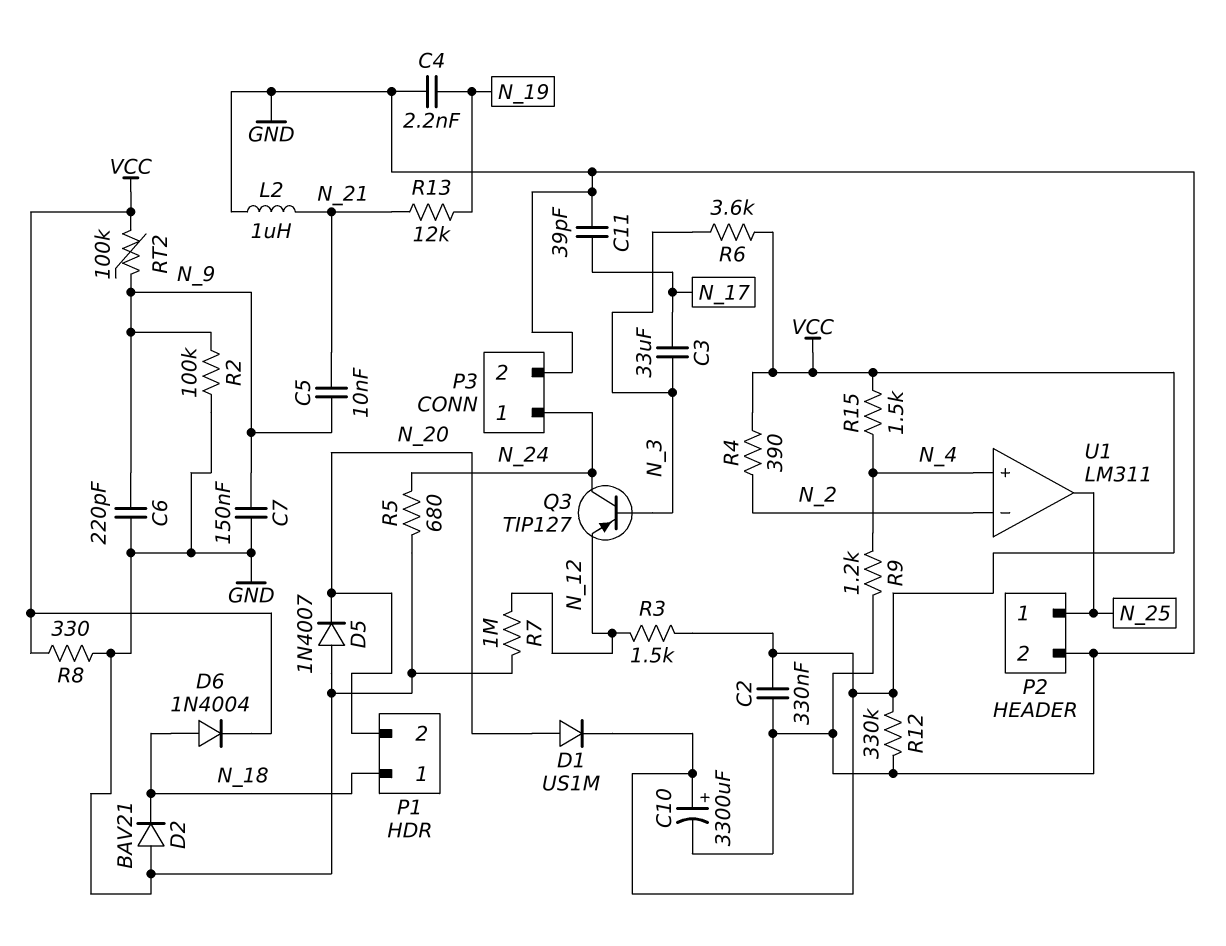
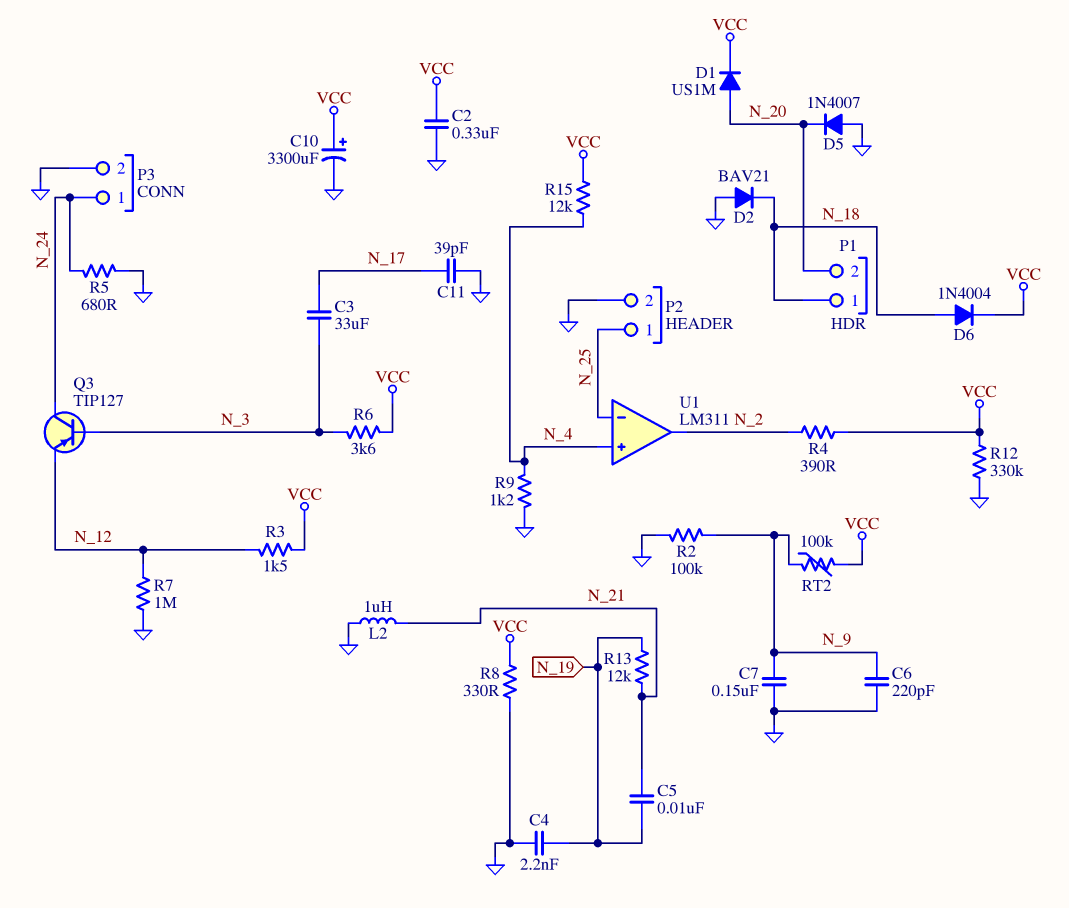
C5: 10nF (N_9, N_21) -> 10nF (N_19, N_21)
R15: 1.5k (N_4, VCC) -> 12k (N_4, VCC)
U1 pin in-: N_2 -> N_25
U1 pin out: N_25 -> N_2

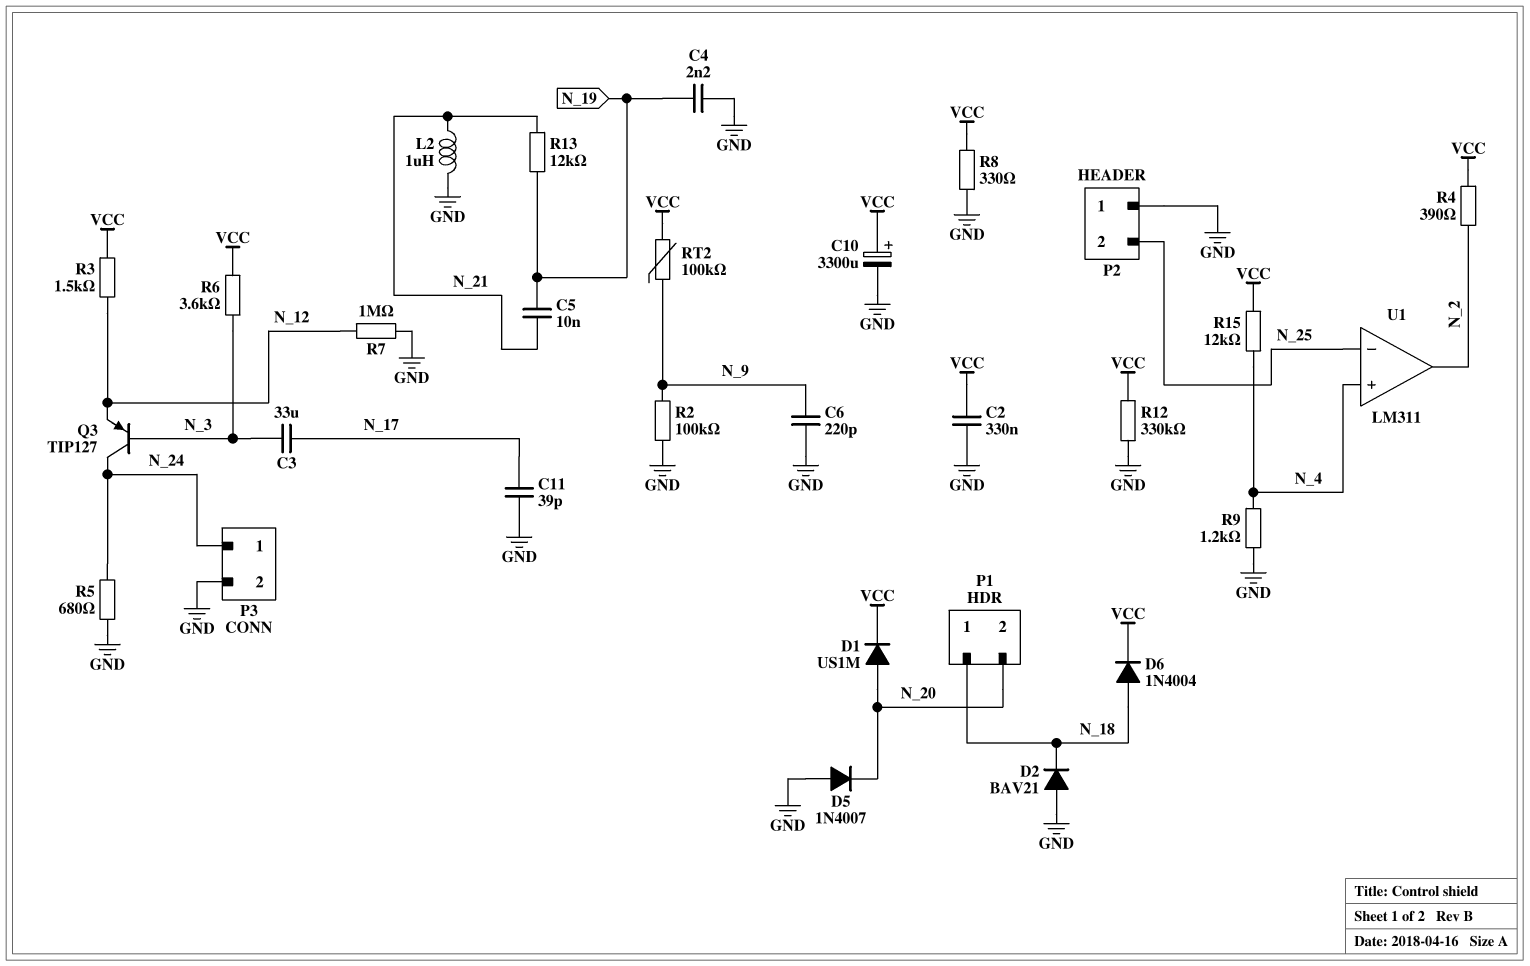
C7: 150nF (GND, N_9) -> none
P2 pin 1: N_25 -> GND
P2 pin 2: GND -> N_25

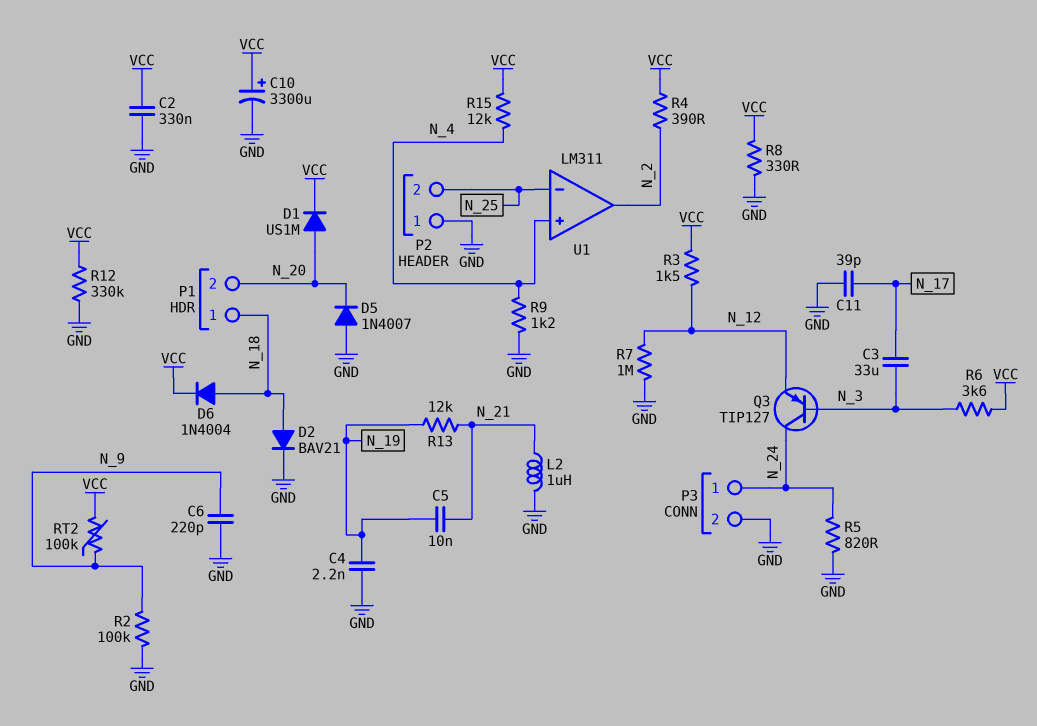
D2: diode BAV21 (A GND, K N_18) -> diode BAV21 (A N_18, K GND)
R5: 680 (GND, N_24) -> 820 (GND, N_24)

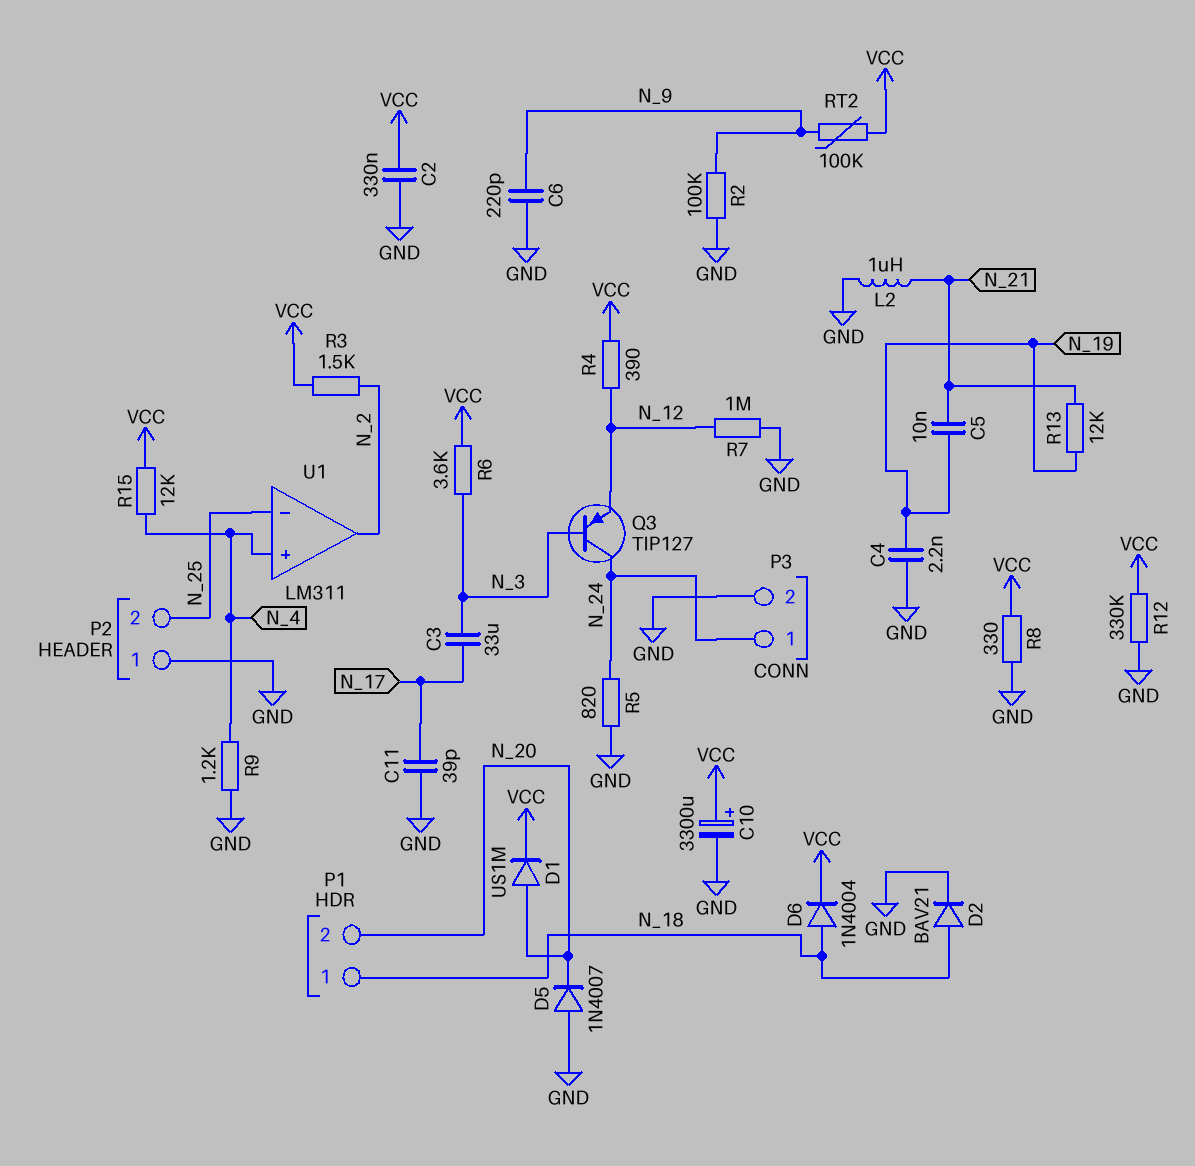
R3: 1.5k (N_12, VCC) -> 1.5k (N_2, VCC)
R4: 390 (N_2, VCC) -> 390 (N_12, VCC)

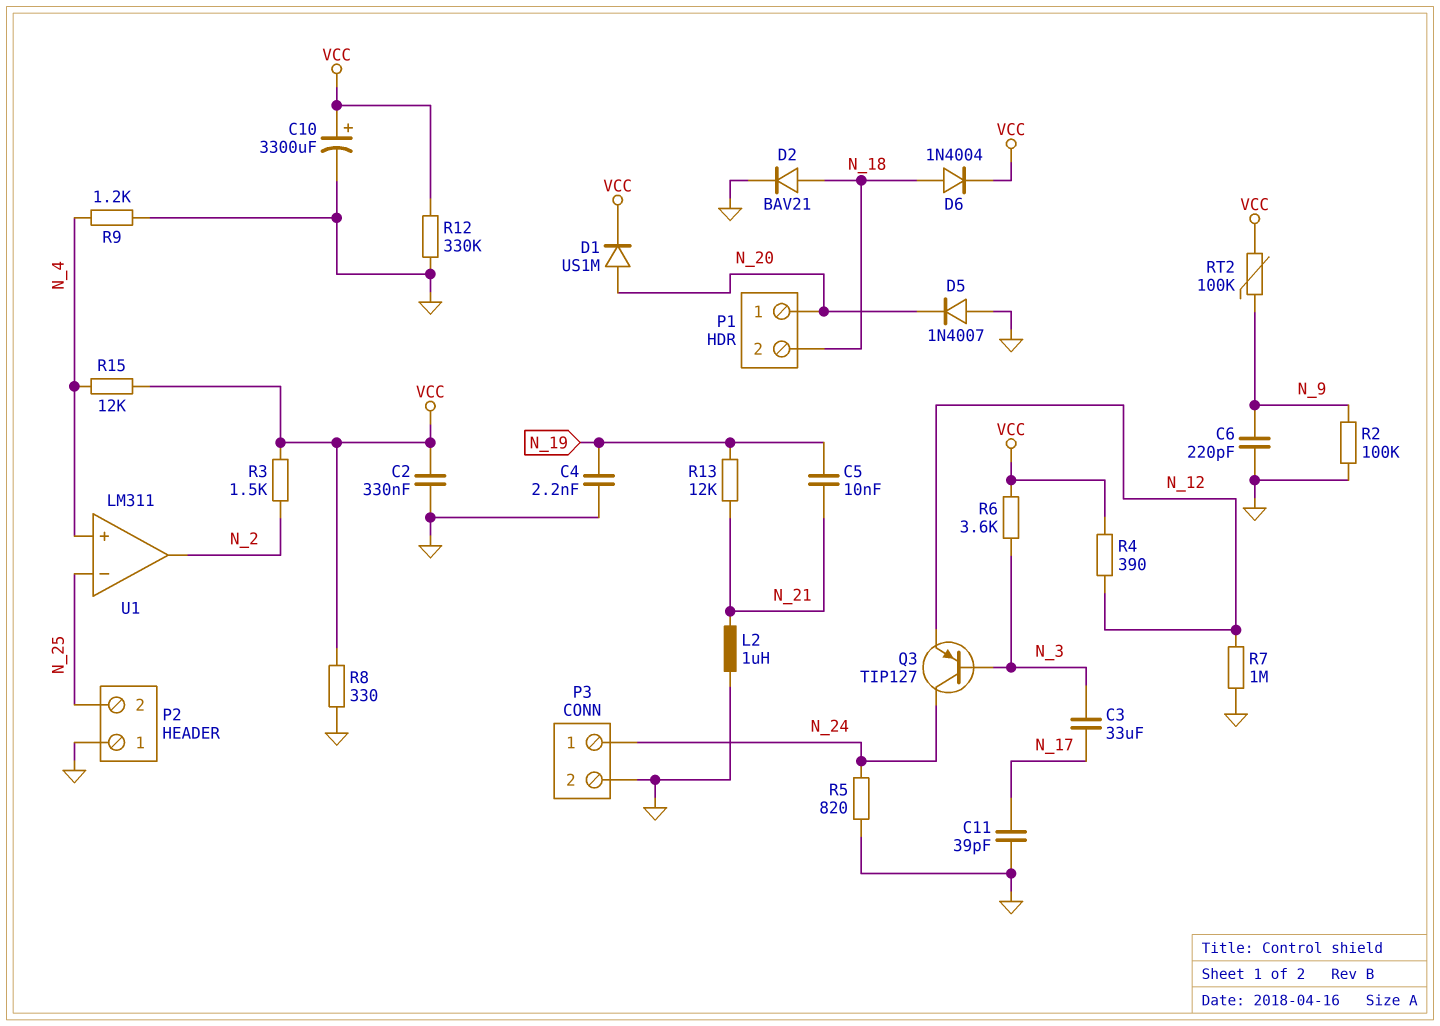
P1 pin 1: N_18 -> N_20
P1 pin 2: N_20 -> N_18

